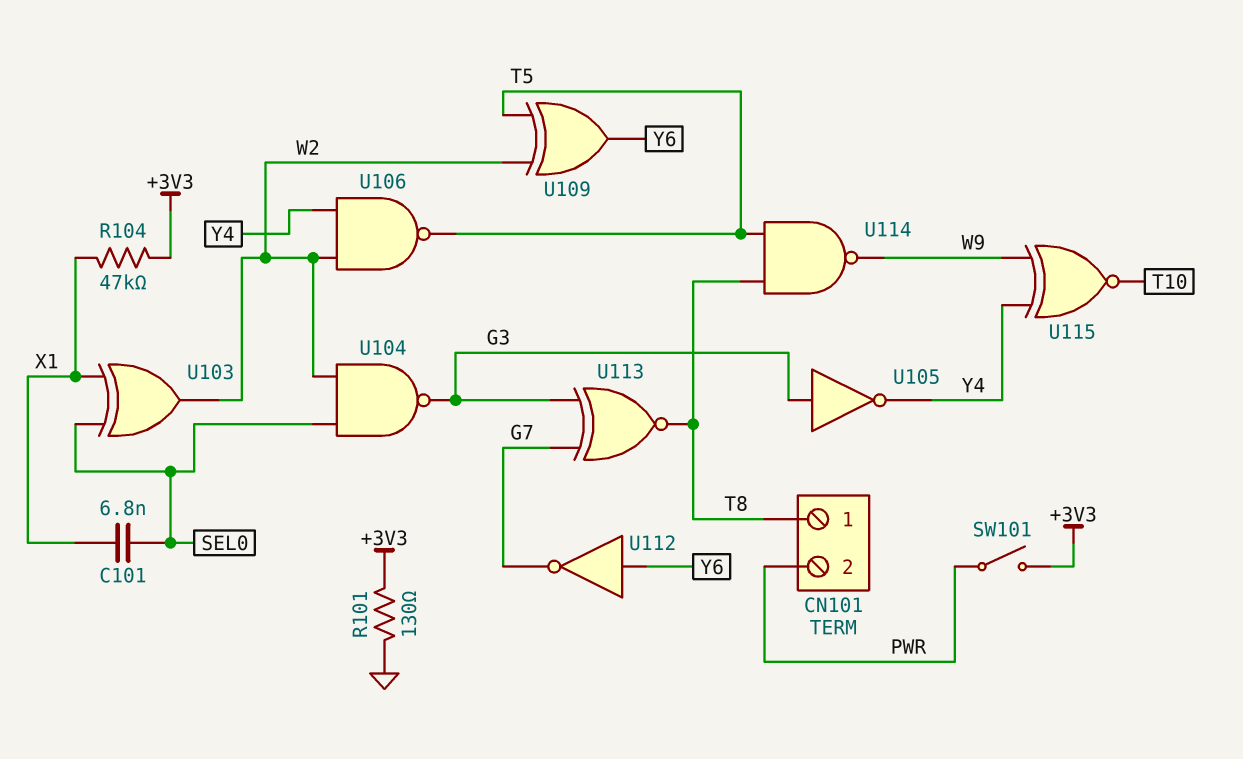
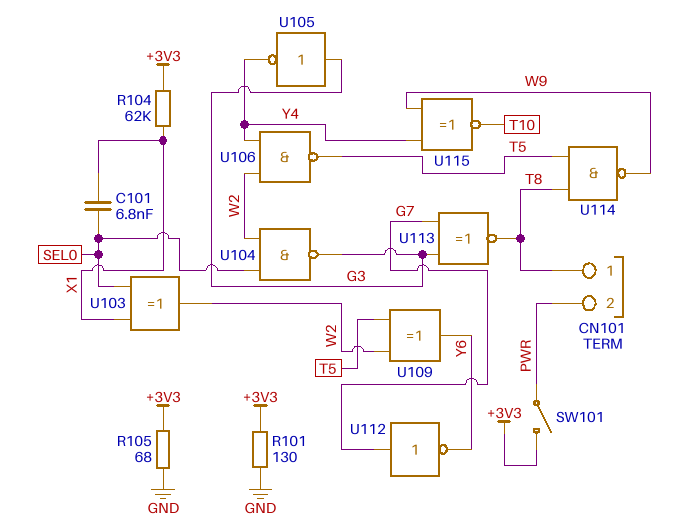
R104: 47k (+3V3, X1) -> 62k (+3V3, X1)
R105: none -> 68 (+3V3, GND)
U112: NOT (in Y6, out G7) -> NOT (in G7, out Y6)

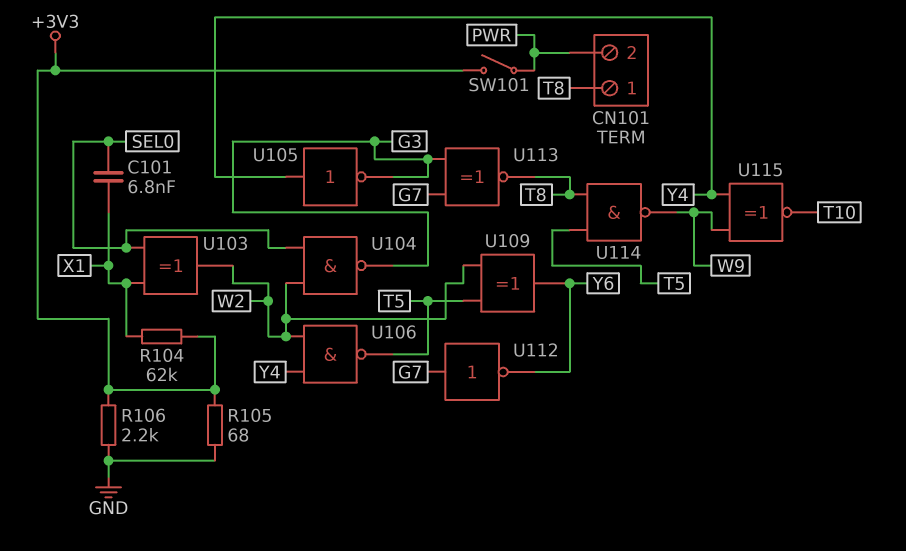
R101: 130 (+3V3, GND) -> none
R106: none -> 2.2k (+3V3, GND)
U105: NOT (in G3, out Y4) -> NOT (in Y4, out G3)

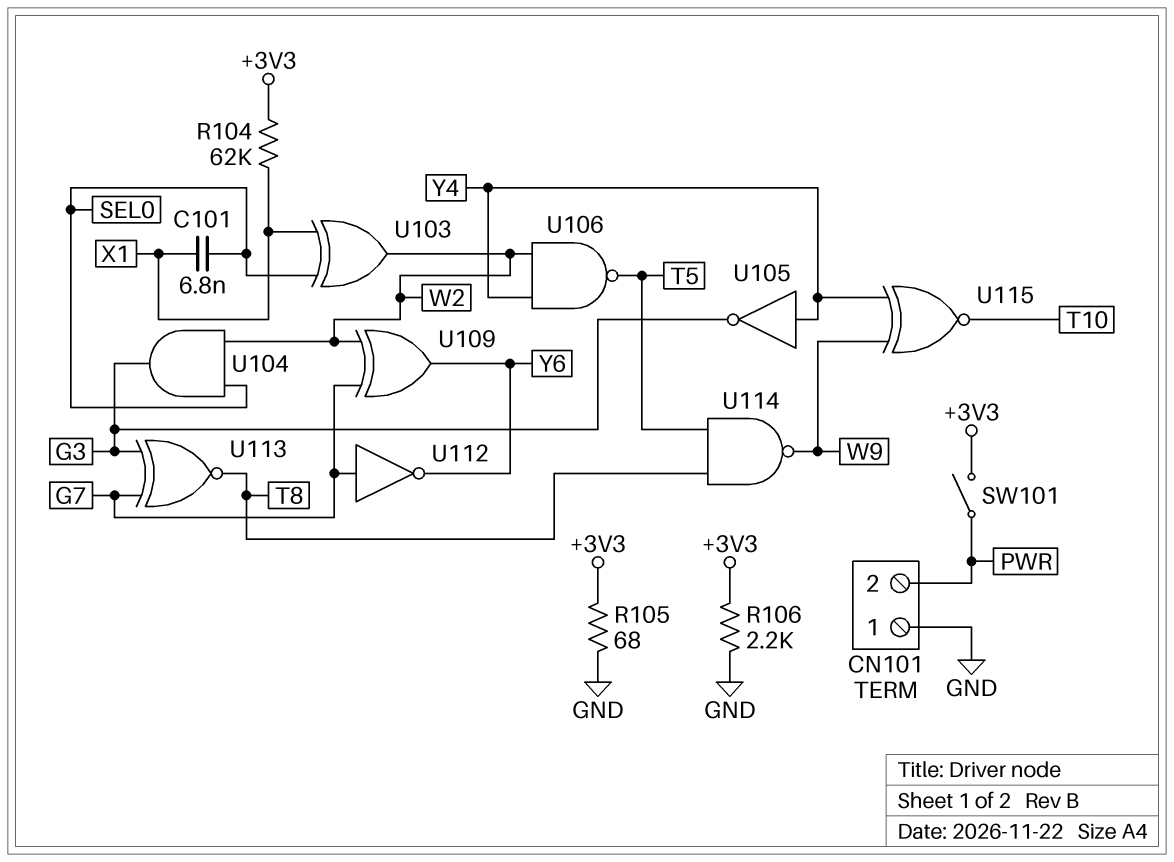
CN101 pin 1: T8 -> GND
U104: NAND (in SEL0, in W2, out G3) -> AND (in SEL0, in W2, out G3)
U109: XOR (in T5, in W2, out Y6) -> XOR (in G7, in W2, out Y6)

